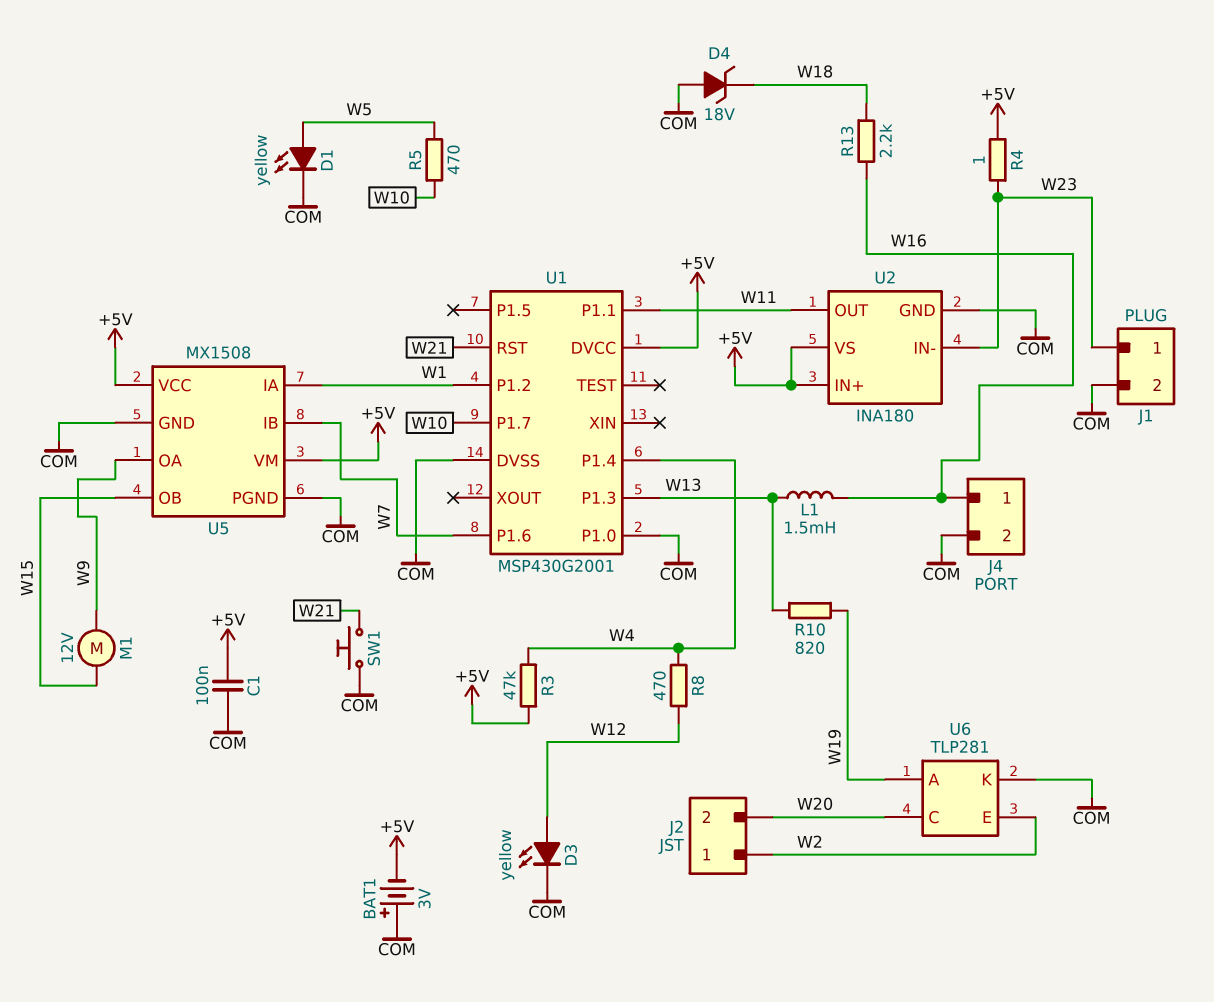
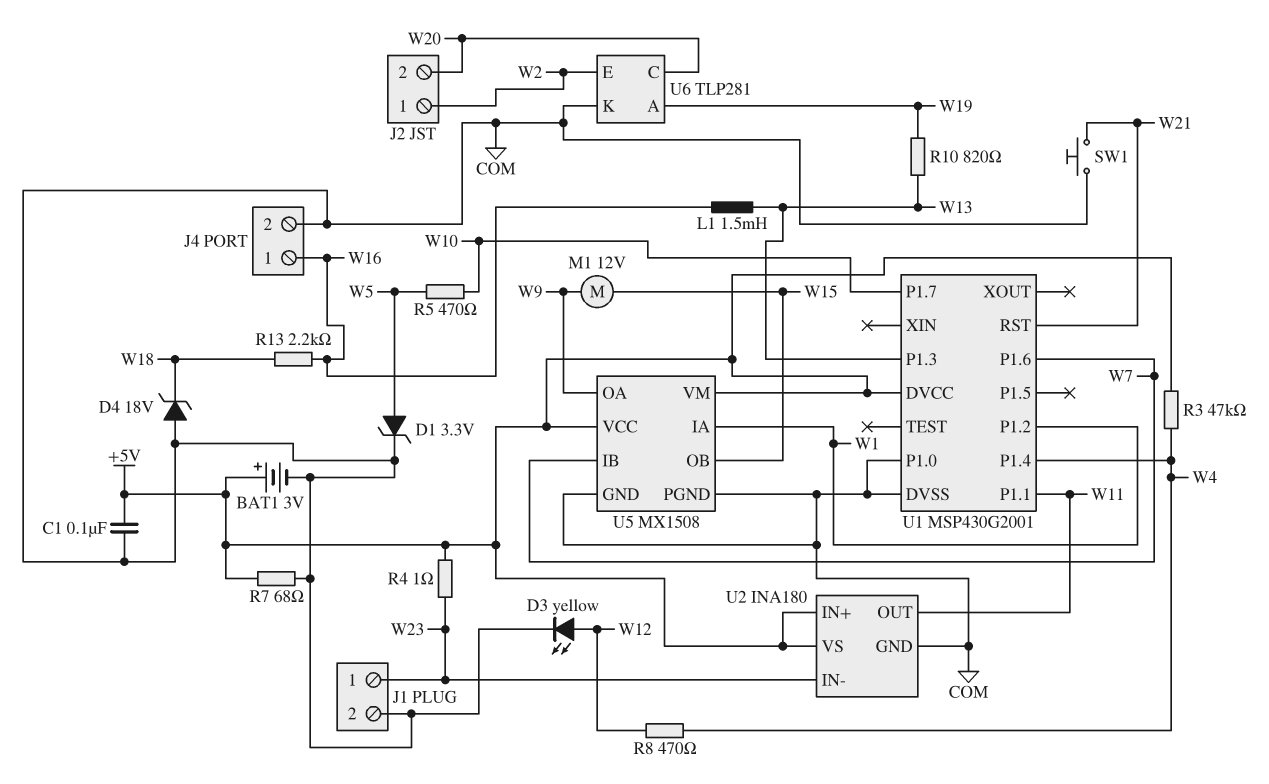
BAT1: 3V (plus COM, minus +5V) -> 3V (plus +5V, minus COM)
D1: LED yellow (A W5, K COM) -> zener 3.3V (A W5, K COM)
R7: none -> 68 (+5V, COM)

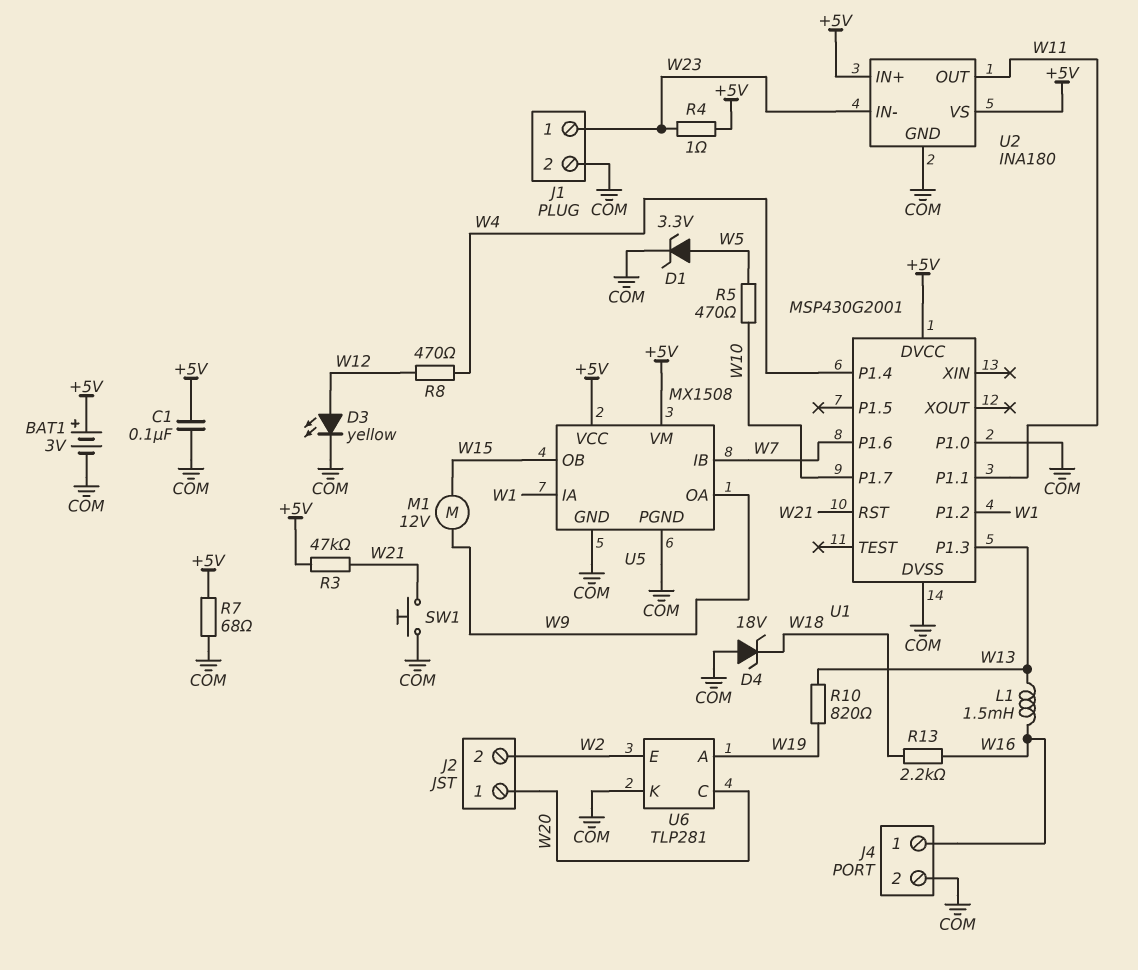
J2 pin 1: W2 -> W20
J2 pin 2: W20 -> W2
R3: 47k (+5V, W4) -> 47k (+5V, W21)

